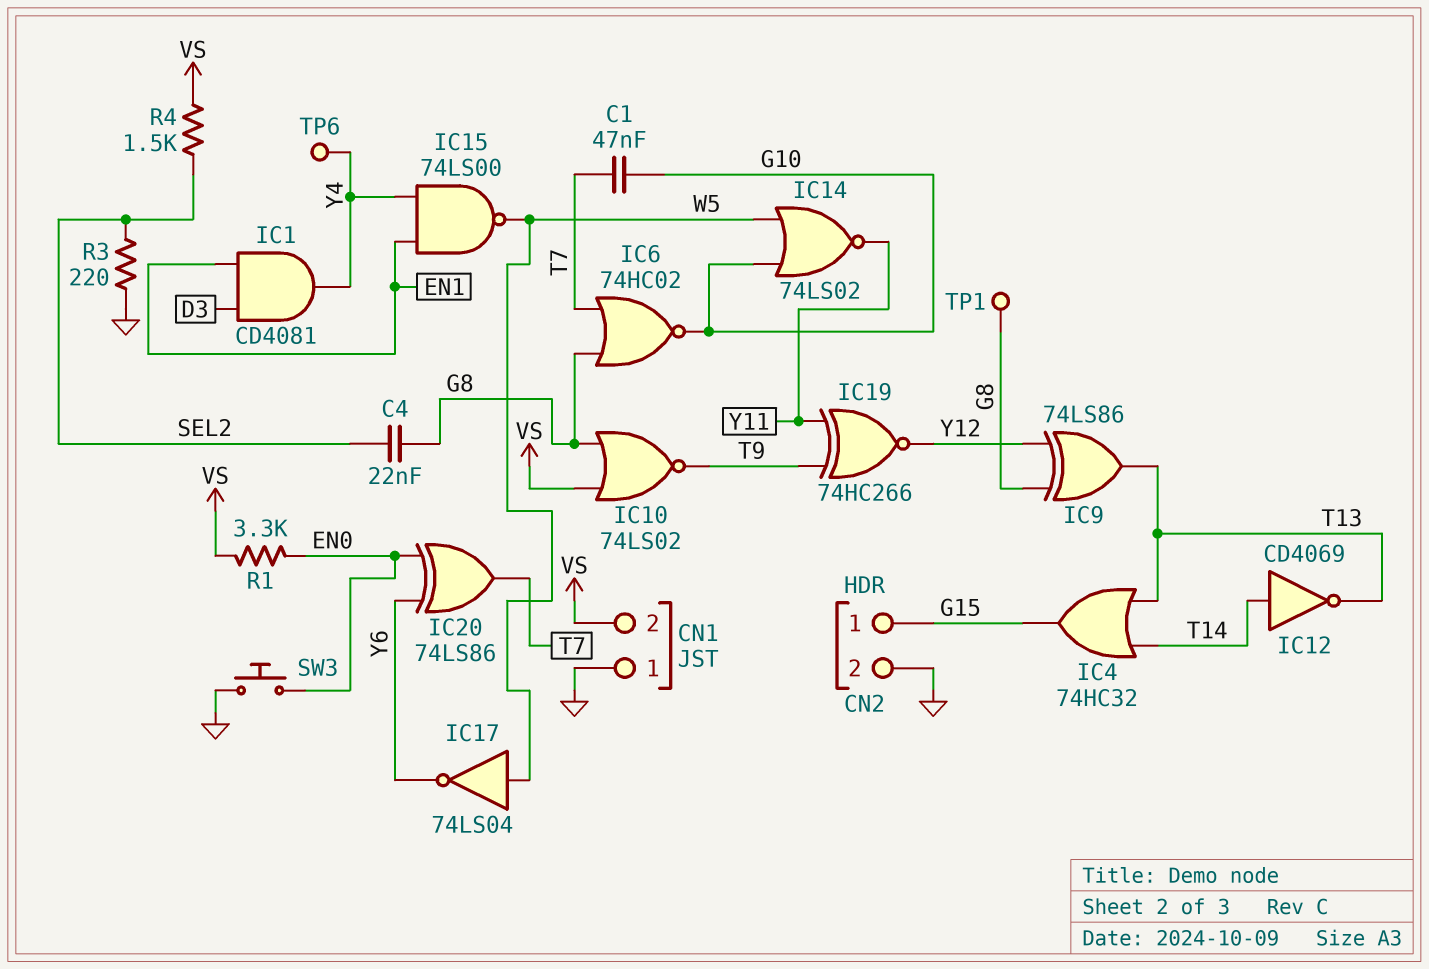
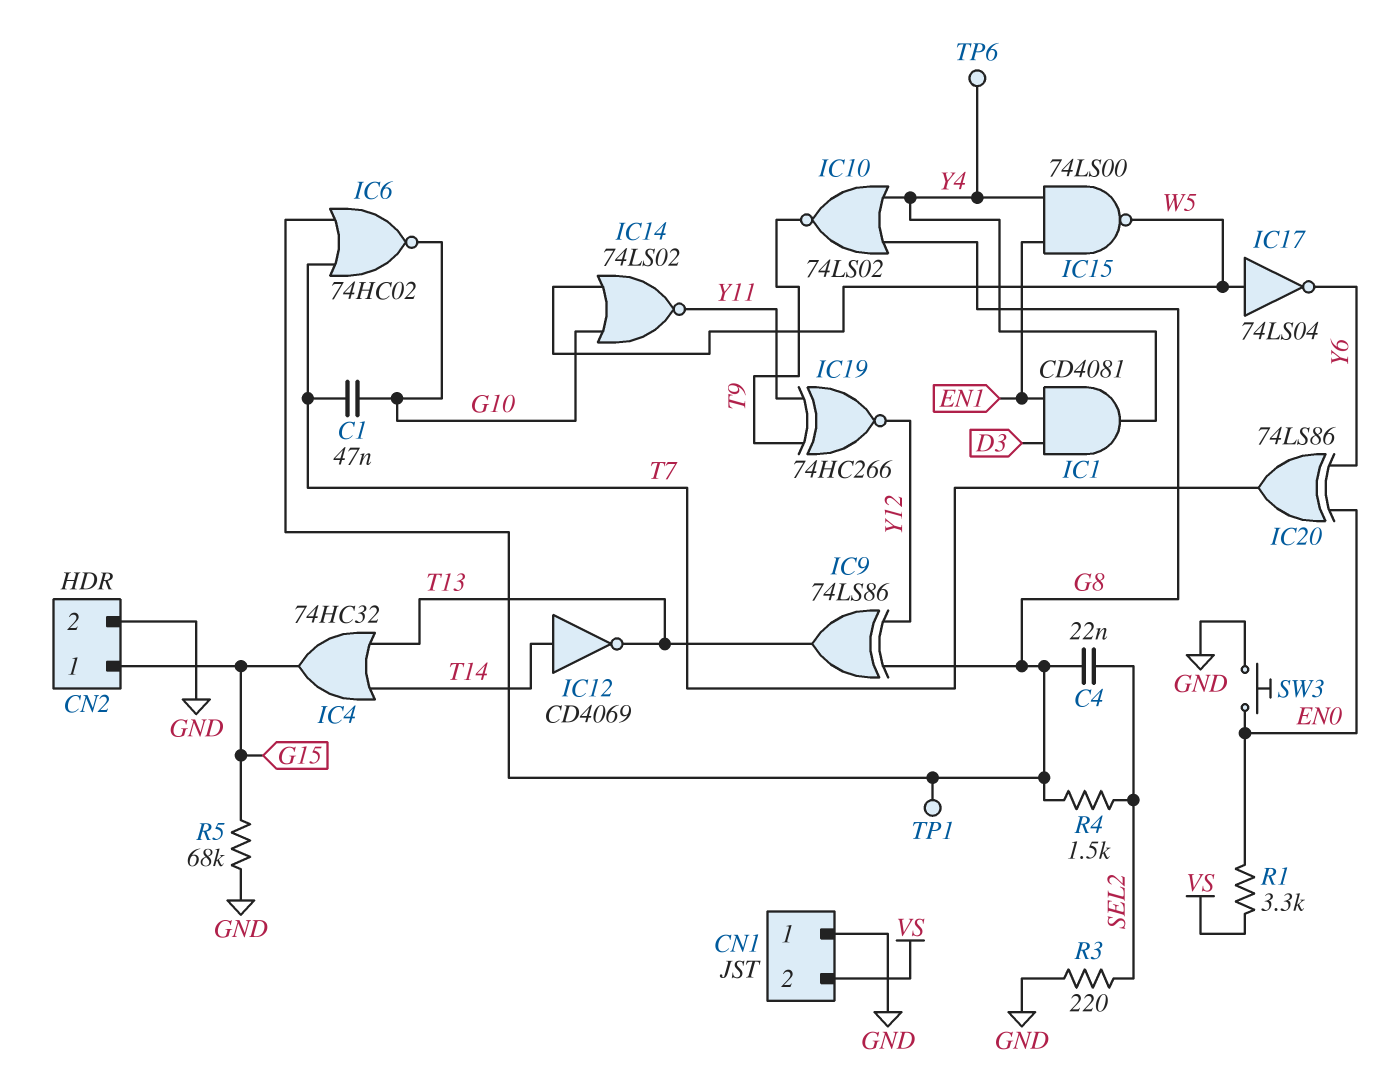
IC10: NOR 74LS02 (in G8, in VS, out T9) -> NOR 74LS02 (in G8, in Y4, out T9)
R4: 1.5k (SEL2, VS) -> 1.5k (G8, SEL2)
R5: none -> 68k (G15, GND)

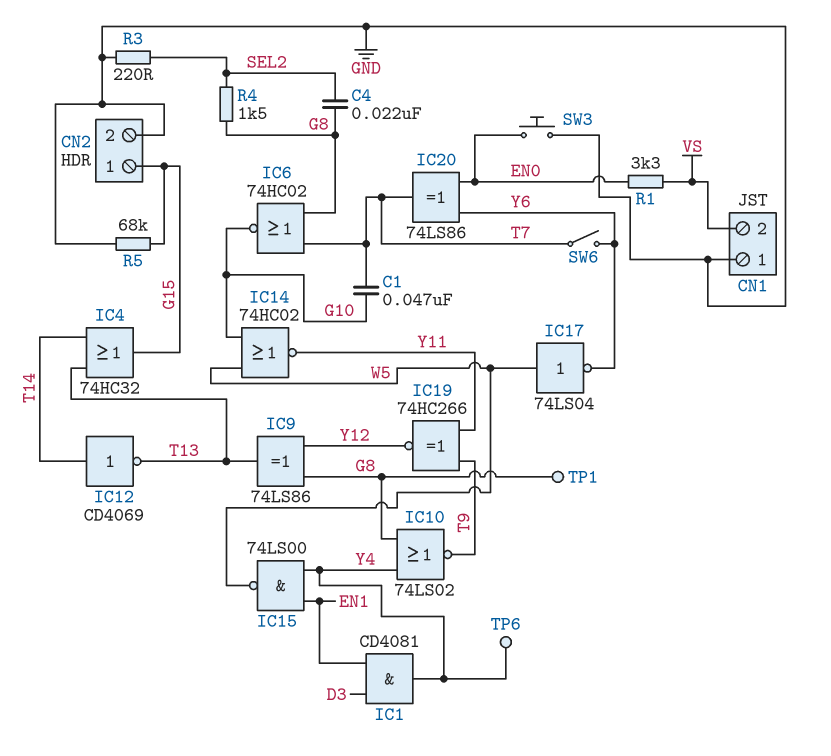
IC14: NOR 74LS02 (in G10, in W5, out Y11) -> NOR 74HC02 (in G10, in W5, out Y11)
SW6: none -> switch (T7, Y6)

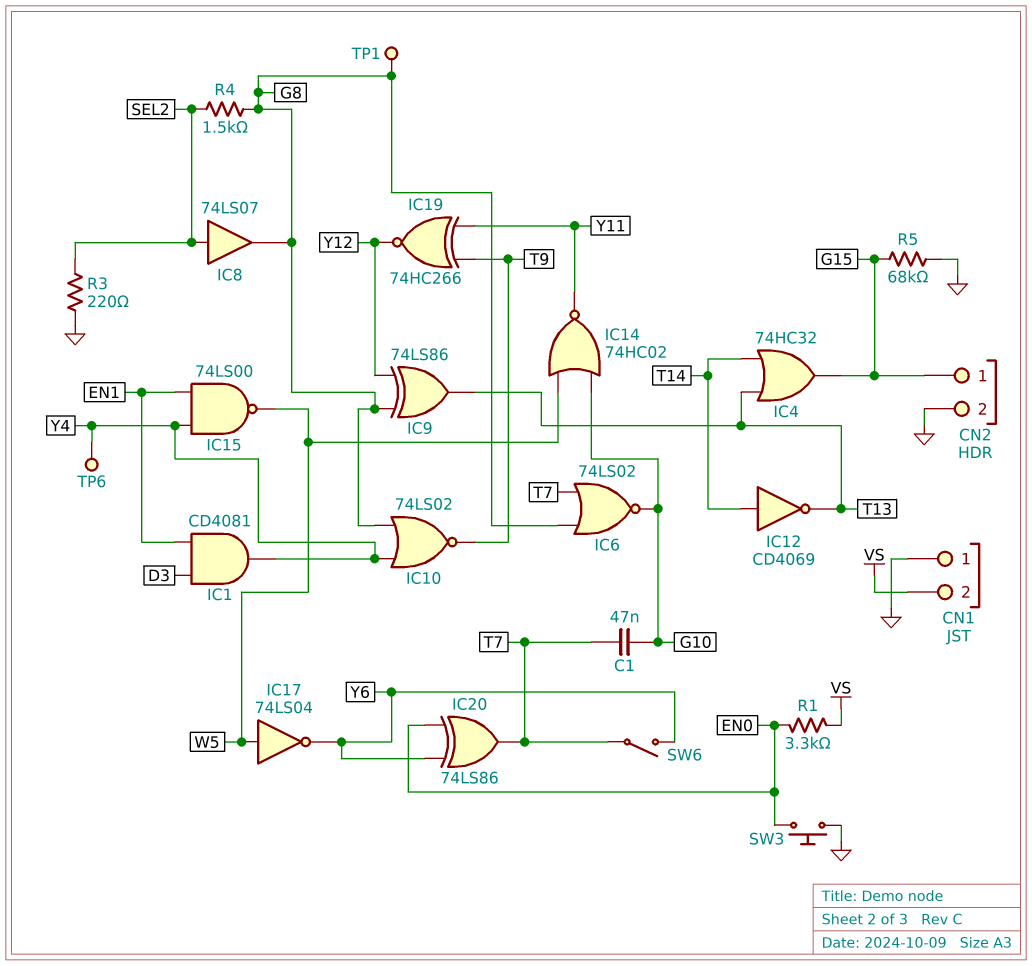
C4: 22nF (G8, SEL2) -> none
IC6: NOR 74HC02 (in G8, in T7, out G10) -> NOR 74LS02 (in G8, in T7, out G10)
IC8: none -> buffer 74LS07 (in SEL2, out G8)

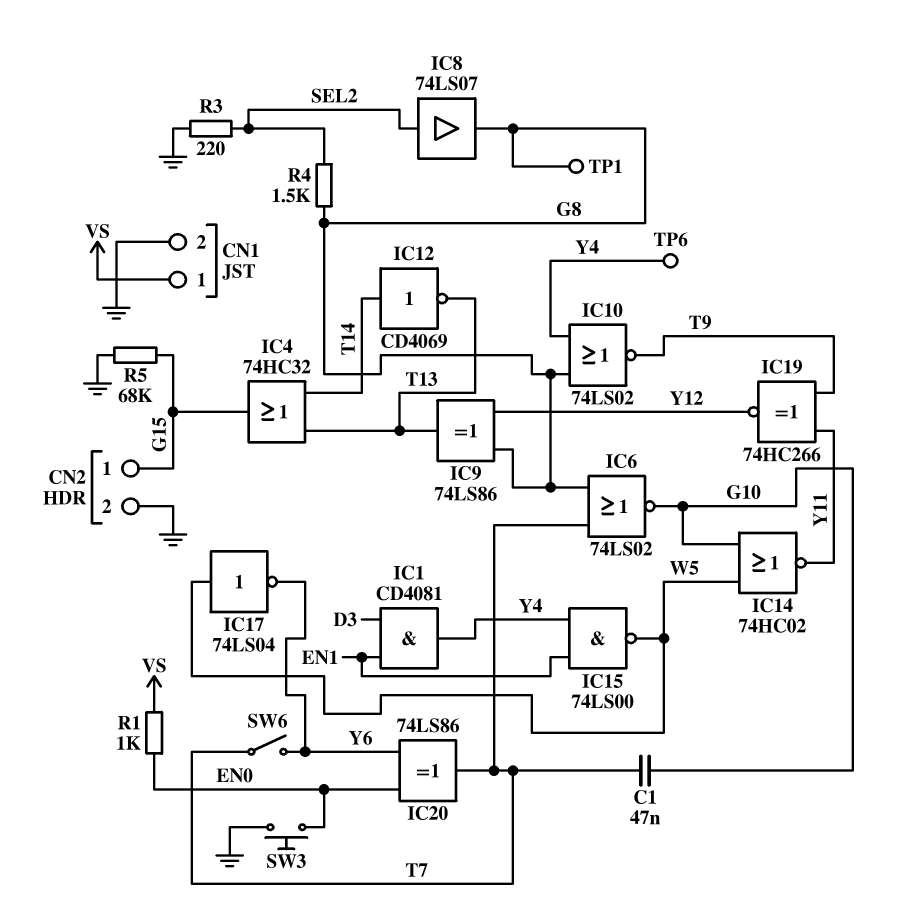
CN1 pin 1: GND -> VS
CN1 pin 2: VS -> GND
R1: 3.3k (EN0, VS) -> 1k (EN0, VS)

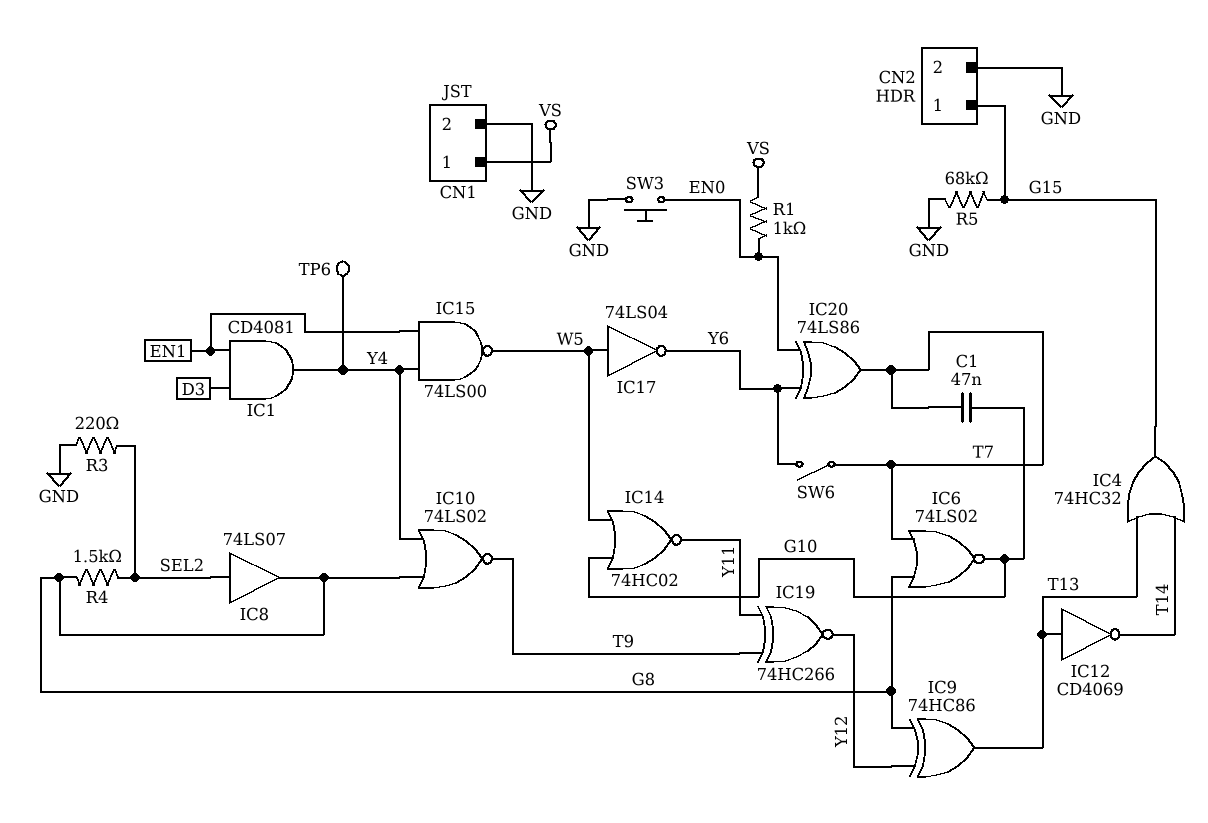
IC9: XOR 74LS86 (in G8, in Y12, out T13) -> XOR 74HC86 (in G8, in Y12, out T13)
IC12: NOT CD4069 (in T14, out T13) -> NOT CD4069 (in T13, out T14)
TP1: test point (G8) -> none

